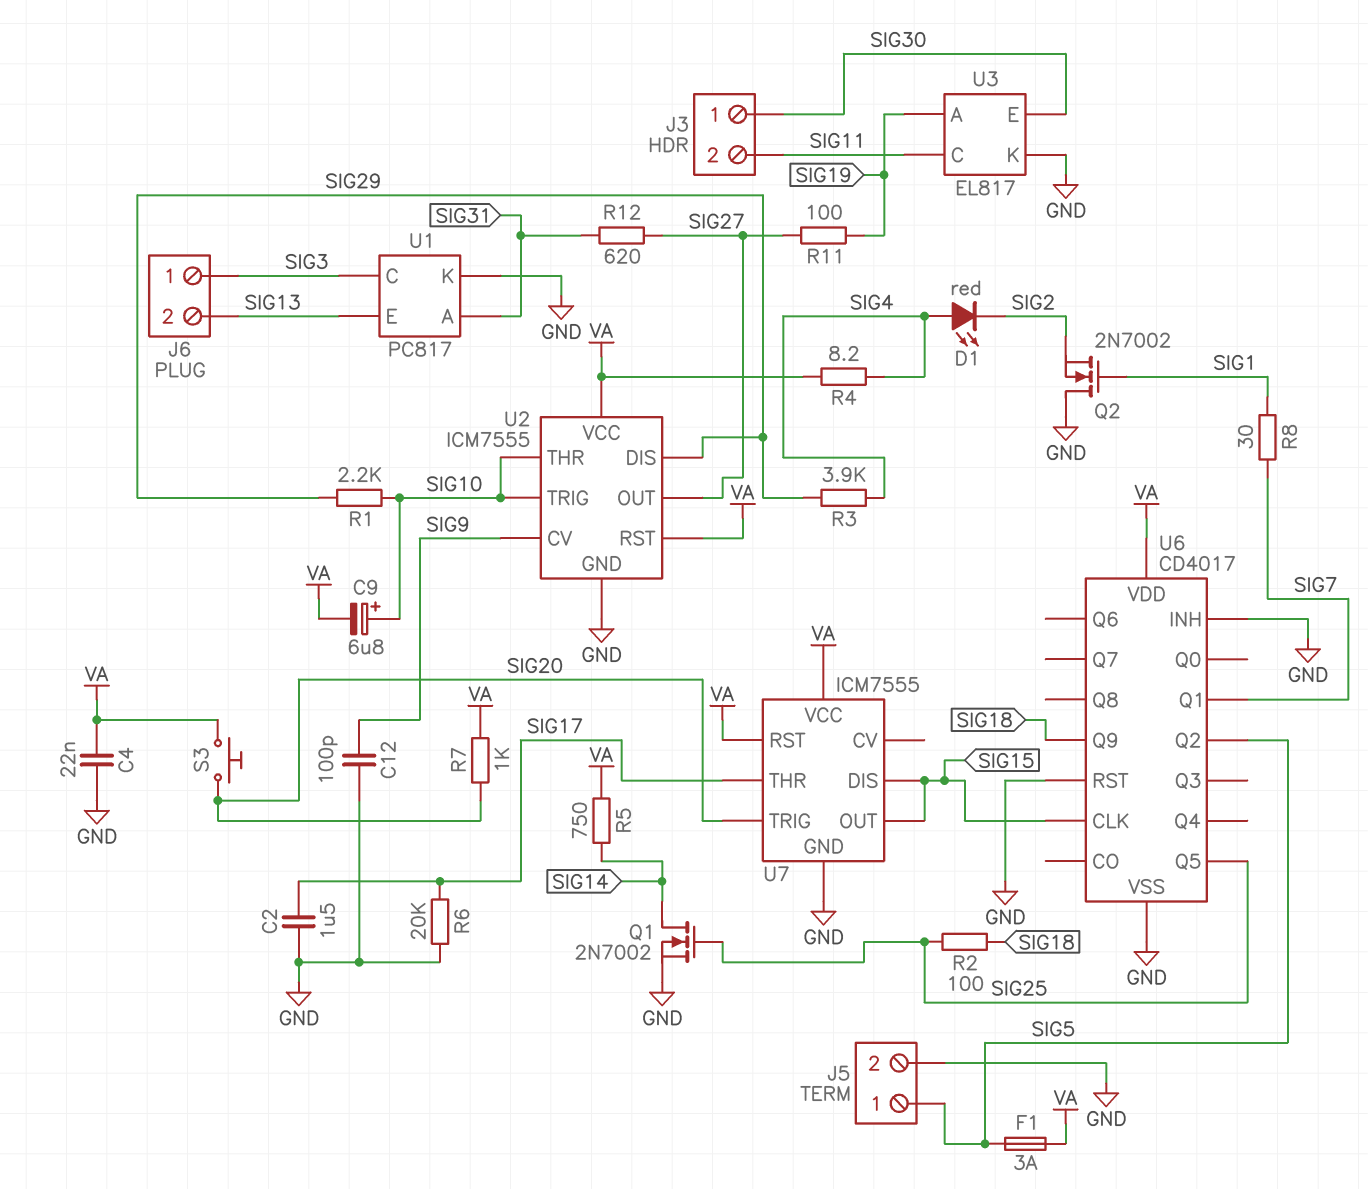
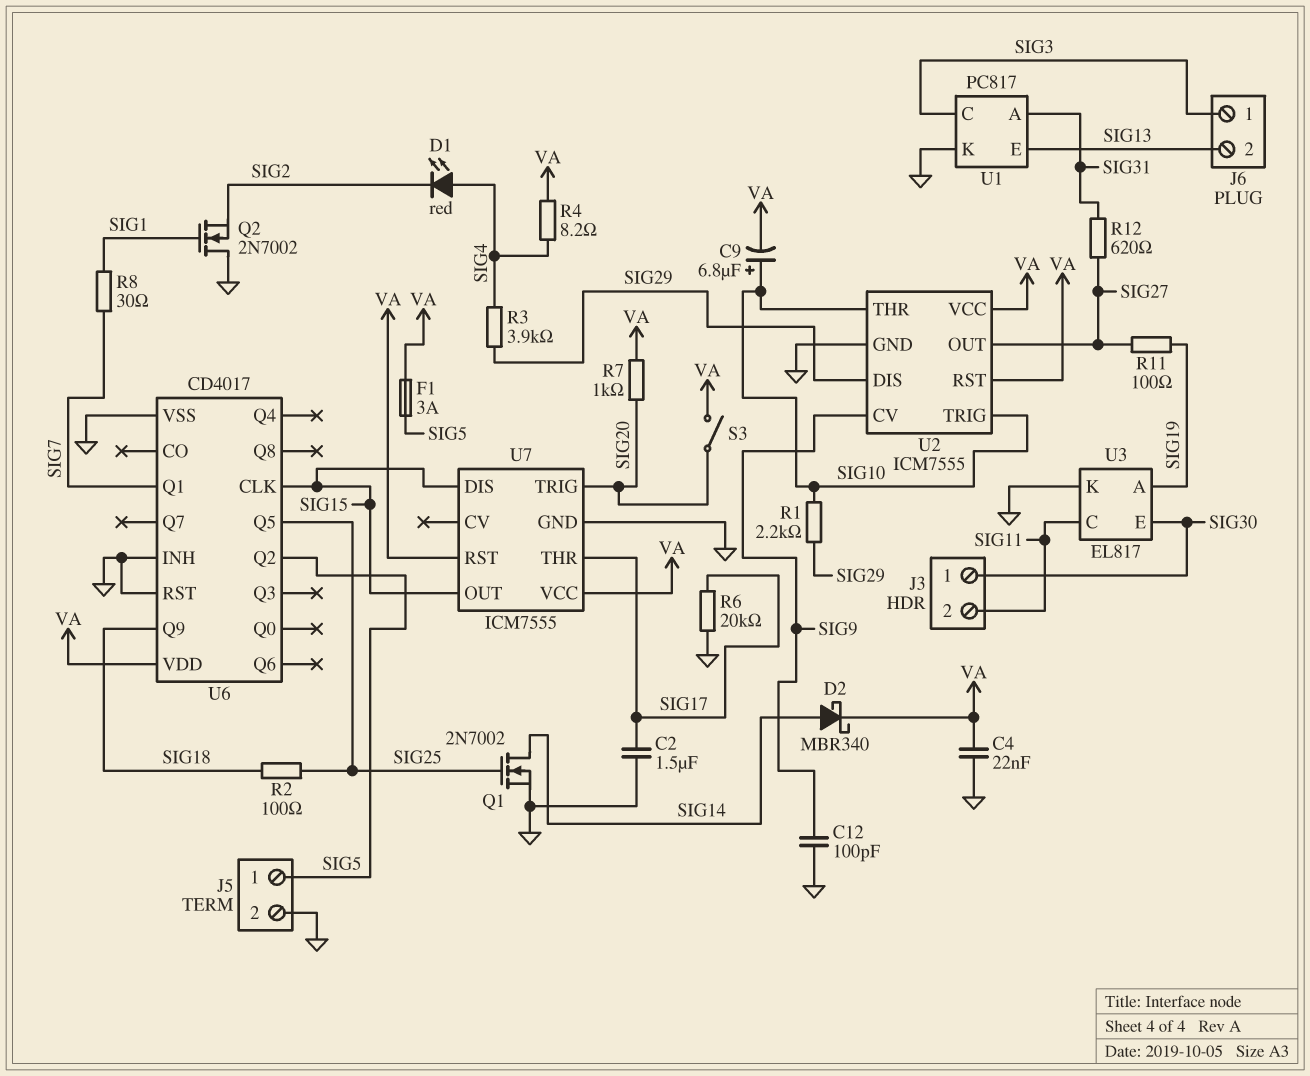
D2: none -> schottky MBR340 (A SIG14, K VA)
R5: 750 (SIG14, VA) -> none
S3: button (SIG20, VA) -> switch (SIG20, VA)

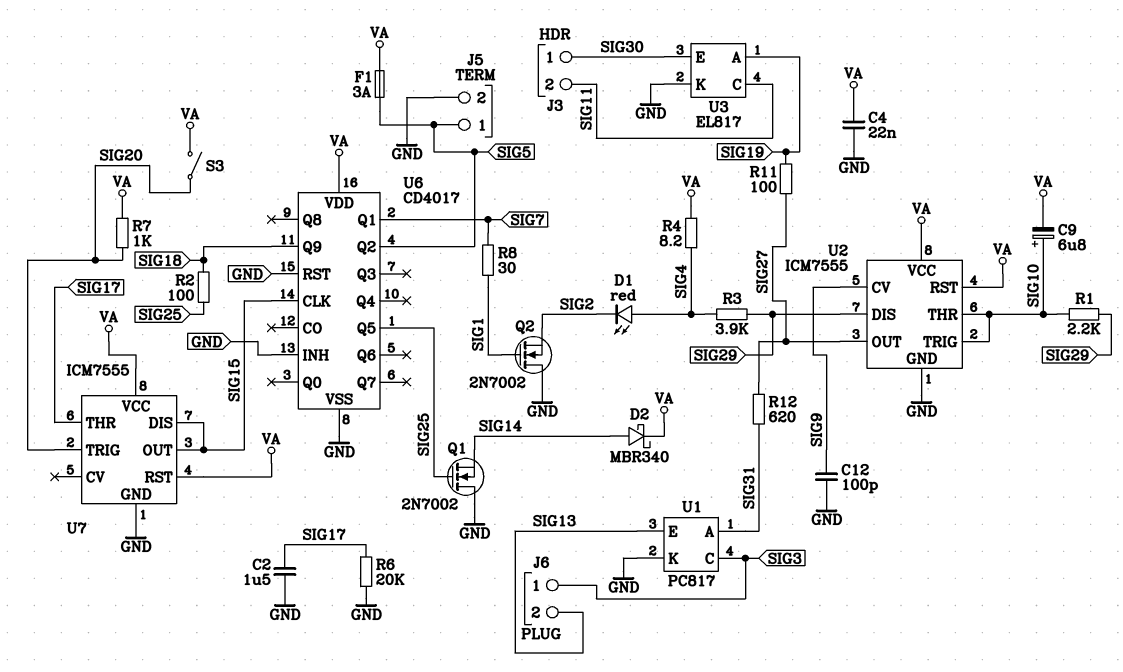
Q1: NMOS 2N7002 (G SIG25, D SIG14, S GND) -> NMOS 2N7002 (G SIG25, D GND, S SIG14)

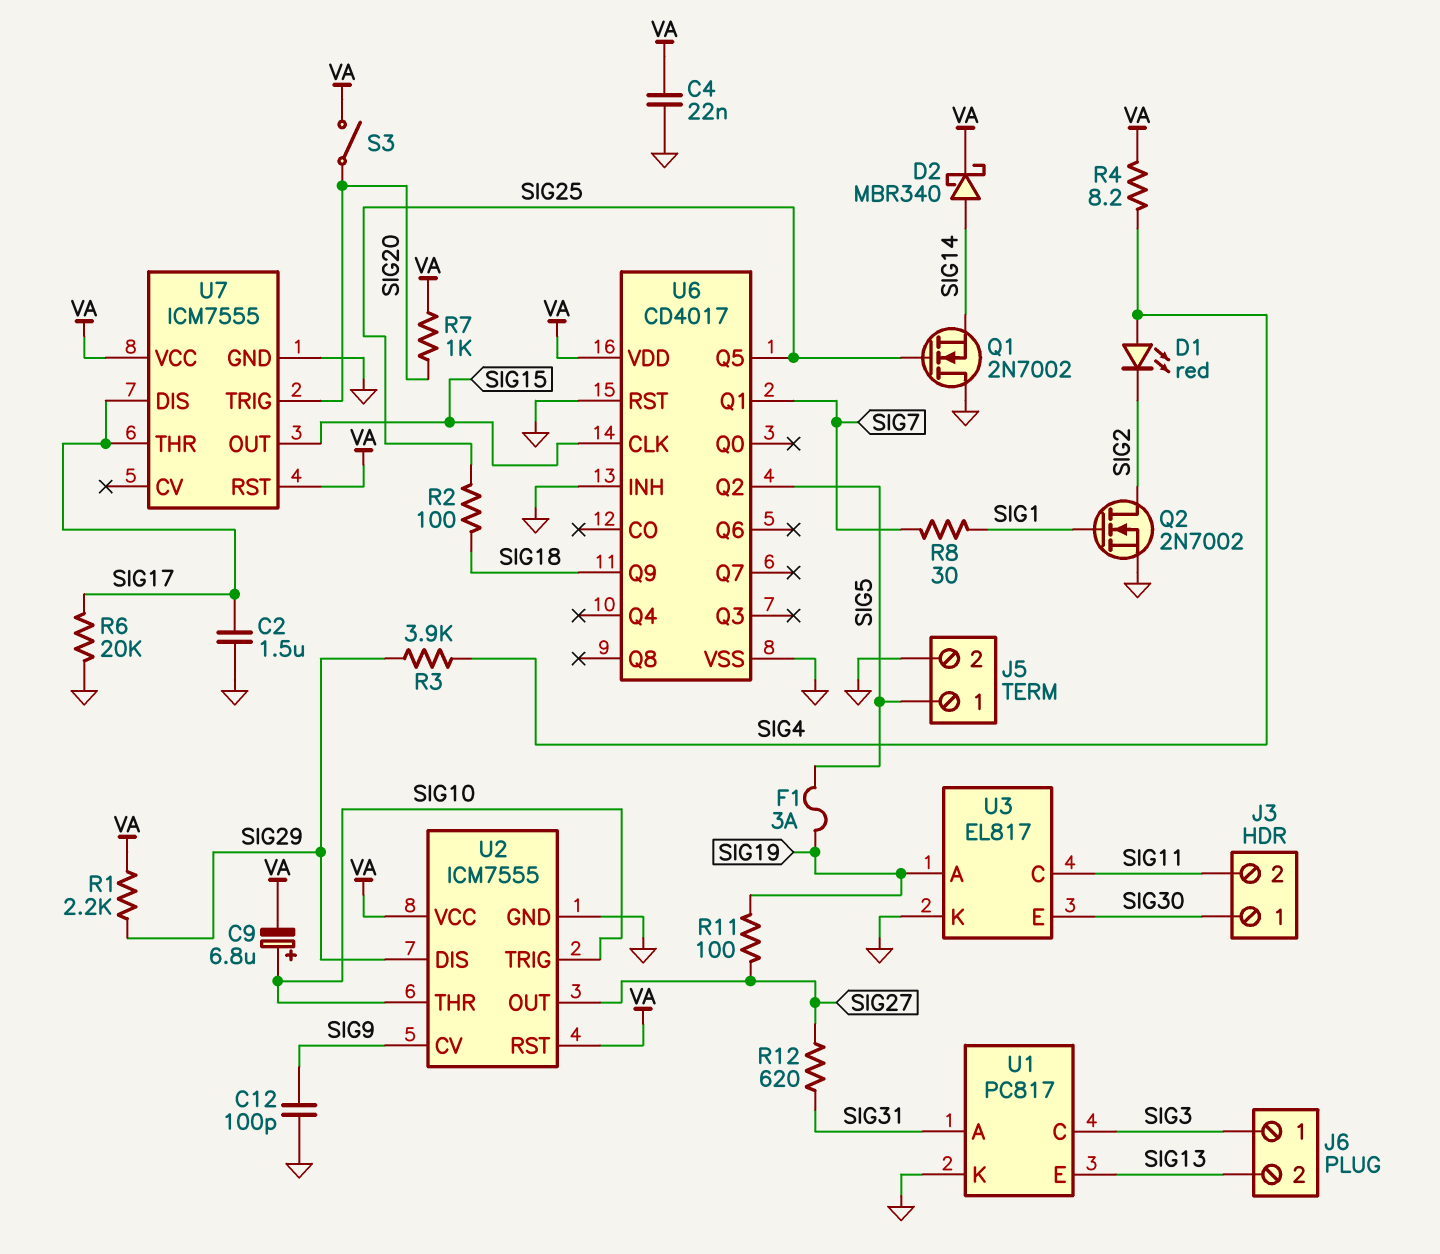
F1: 3A (SIG5, VA) -> 3A (SIG5, SIG19)
Q2: NMOS 2N7002 (G SIG1, D GND, S SIG2) -> NMOS 2N7002 (G SIG1, D SIG2, S GND)
R1: 2.2k (SIG10, SIG29) -> 2.2k (SIG29, VA)
U7 pin DIS: SIG15 -> SIG17

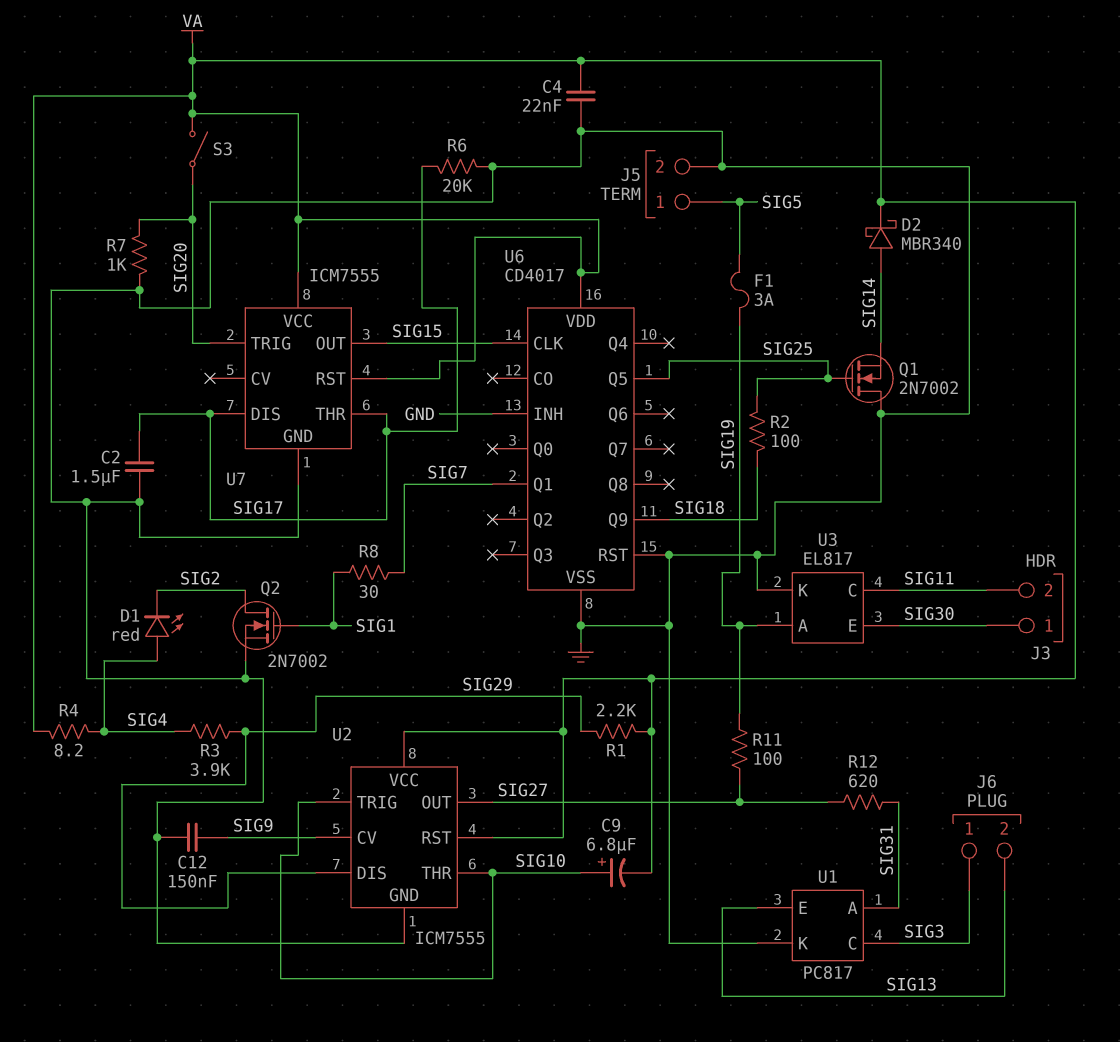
C12: 100pF (GND, SIG9) -> 150nF (GND, SIG9)
R7: 1k (SIG20, VA) -> 1k (GND, SIG20)
U6 pin Q2: SIG5 -> none

